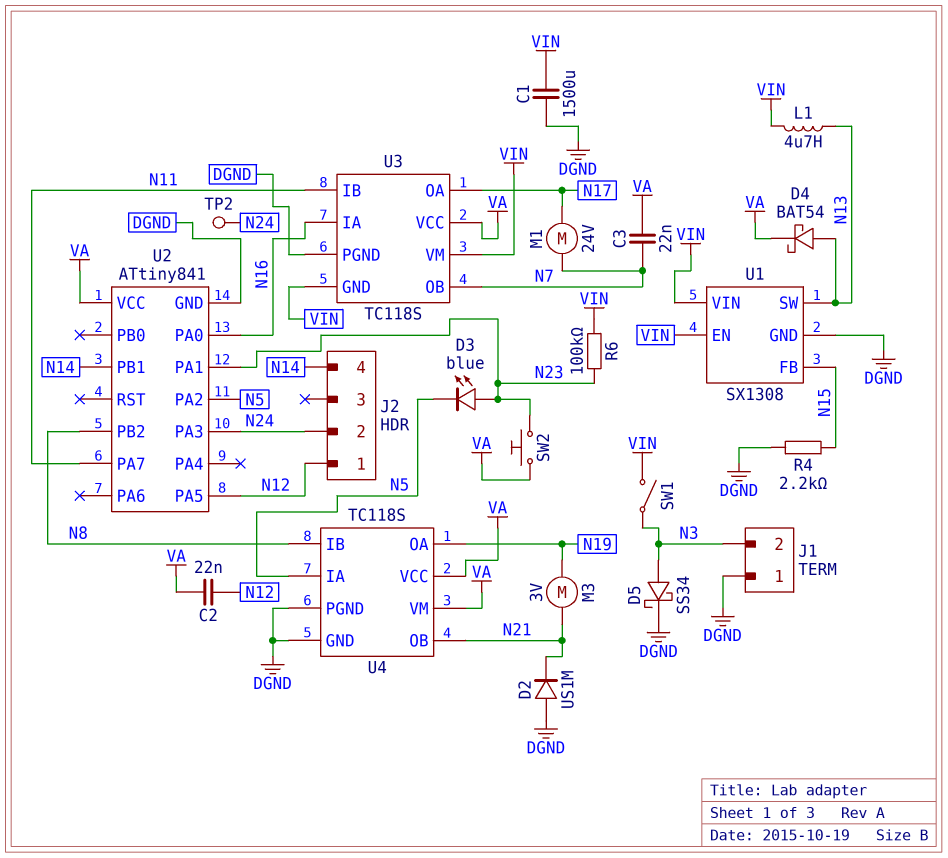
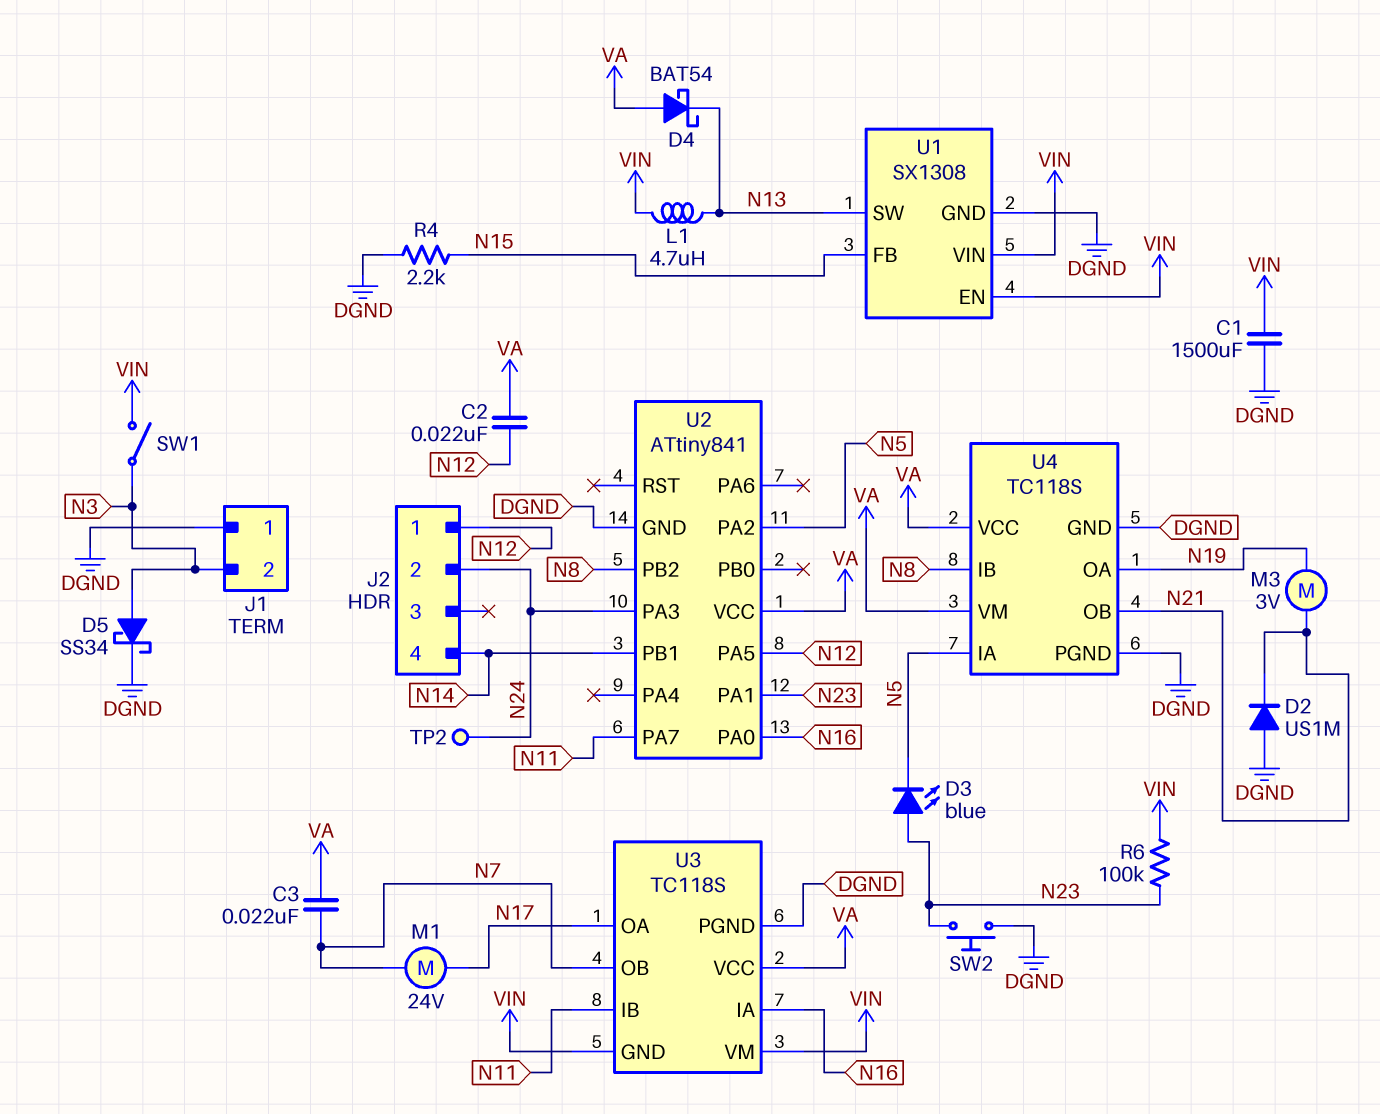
D4: schottky BAT54 (A N13, K VA) -> schottky BAT54 (A VA, K N13)
SW2: button (N23, VA) -> button (DGND, N23)

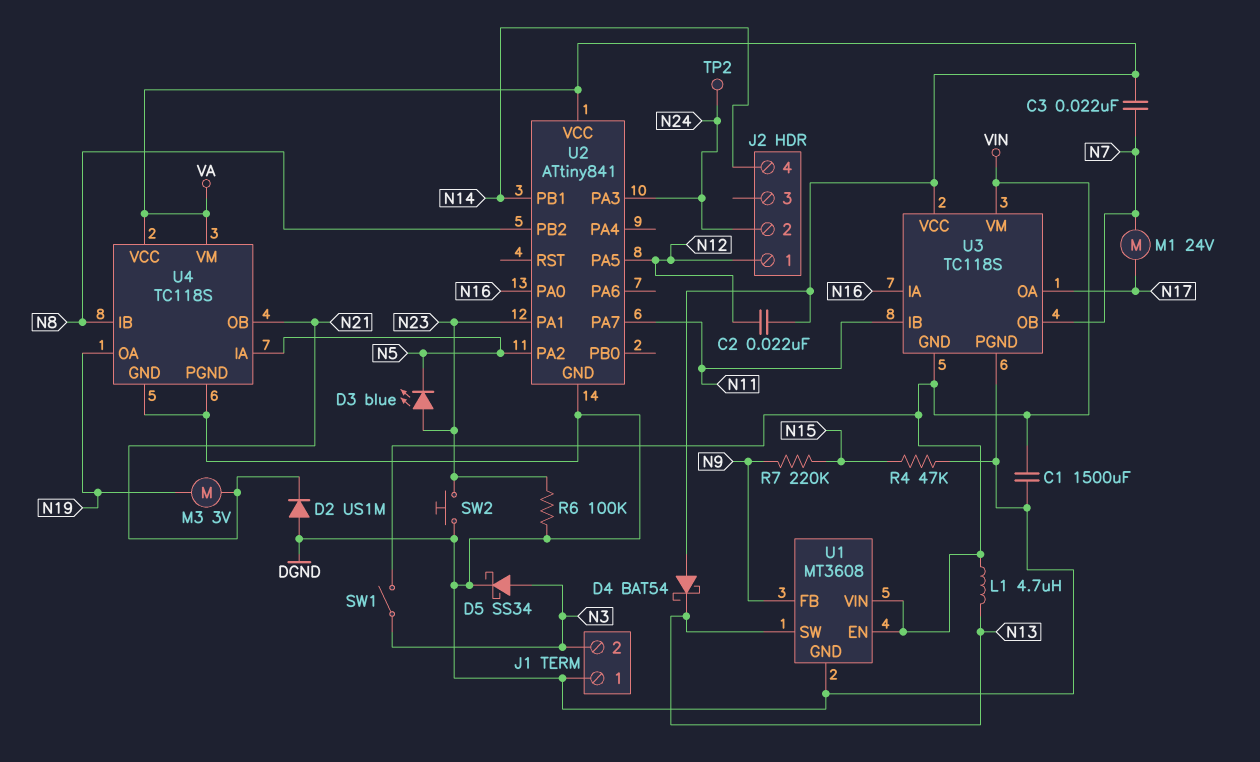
R4: 2.2k (DGND, N15) -> 47k (DGND, N15)
R6: 100k (N23, VIN) -> 100k (DGND, N23)
R7: none -> 220k (N9, N15)
U1: SX1308 -> MT3608
U1 pin FB: N15 -> N9

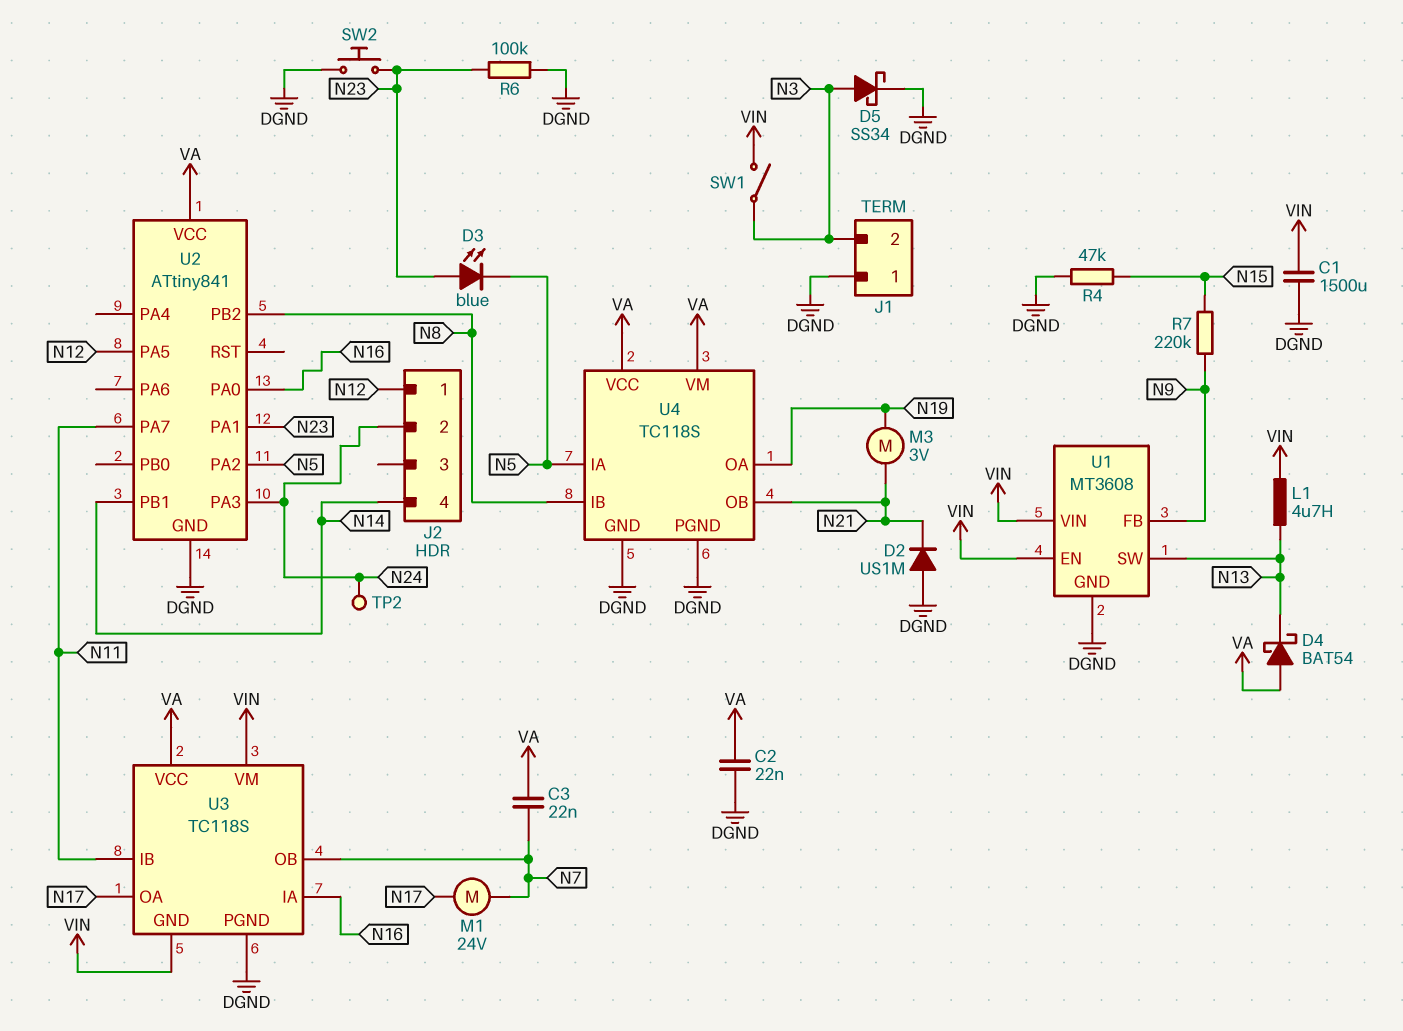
C2: 22nF (N12, VA) -> 22nF (DGND, VA)

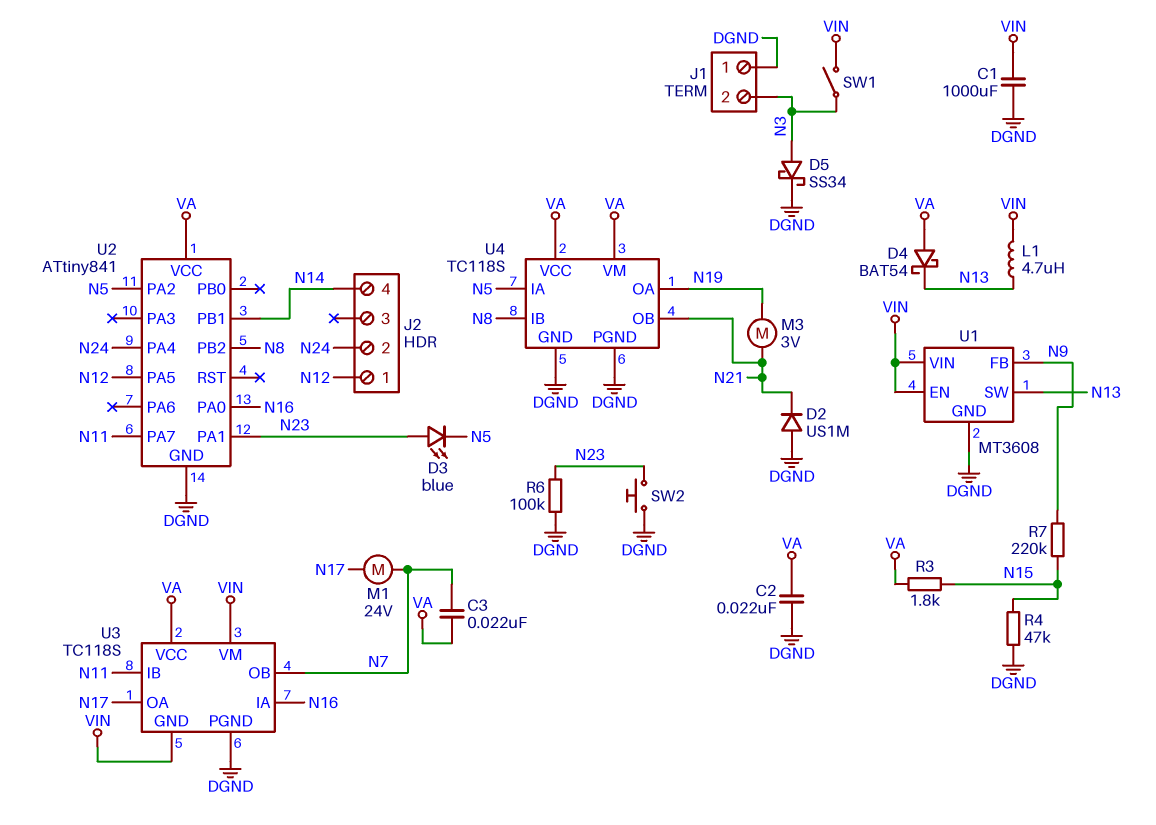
C1: 1500uF (DGND, VIN) -> 1000uF (DGND, VIN)
R3: none -> 1.8k (N15, VA)
TP2: test point (N24) -> none
U2 pin PA3: N24 -> none
U2 pin PA4: none -> N24

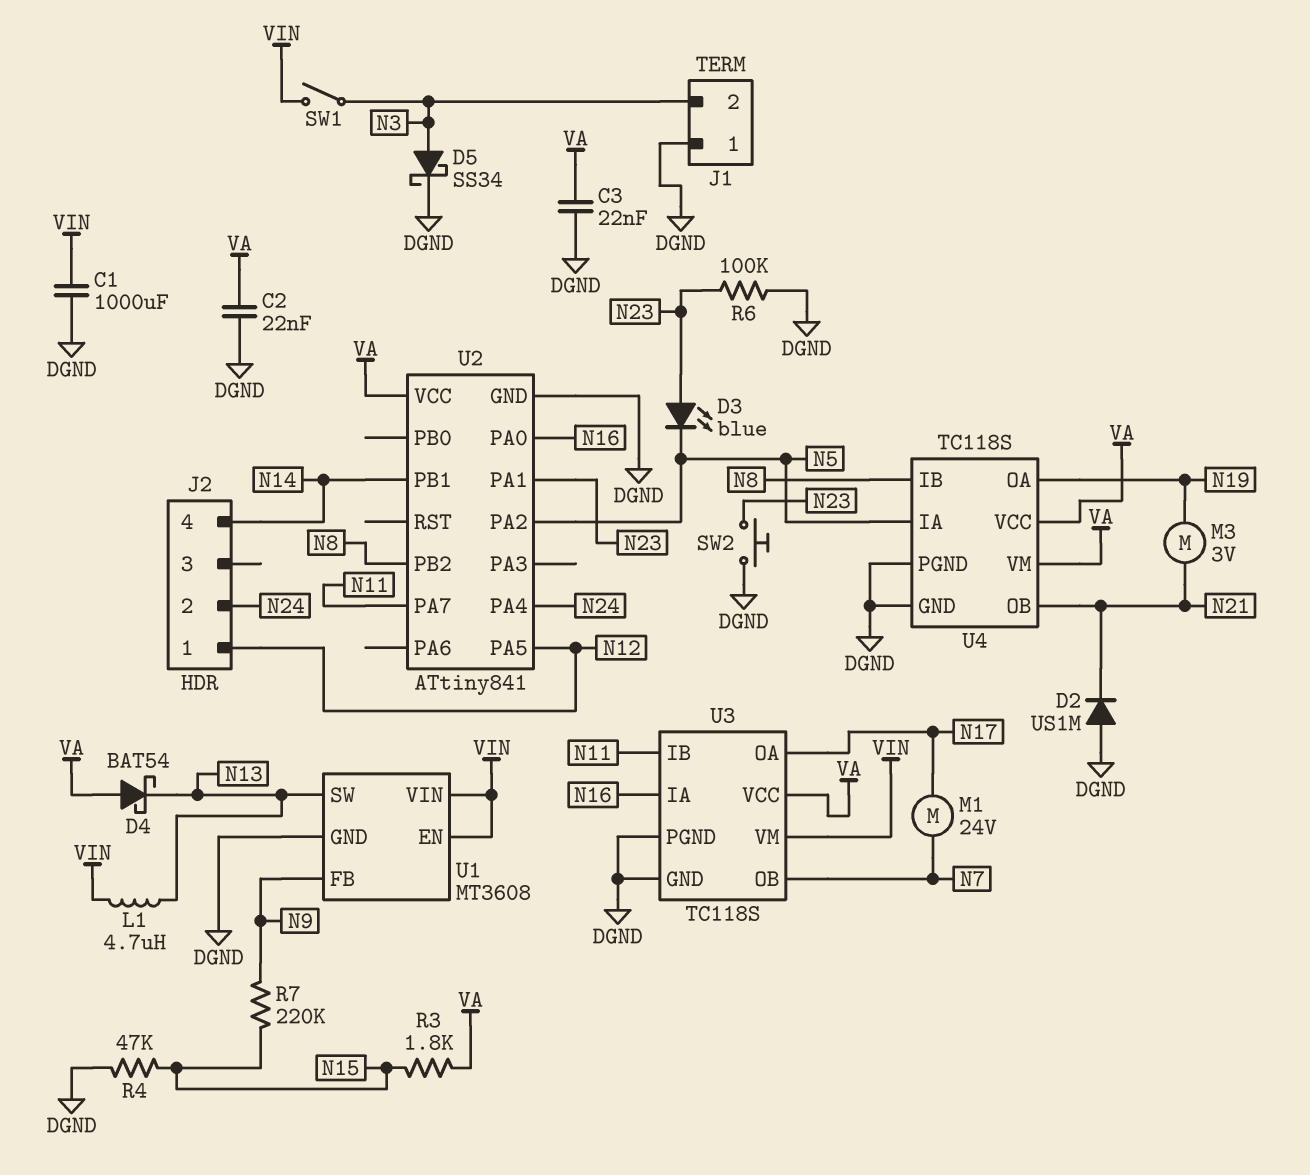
C3: 22nF (N7, VA) -> 22nF (DGND, VA)
U3 pin GND: VIN -> DGND

